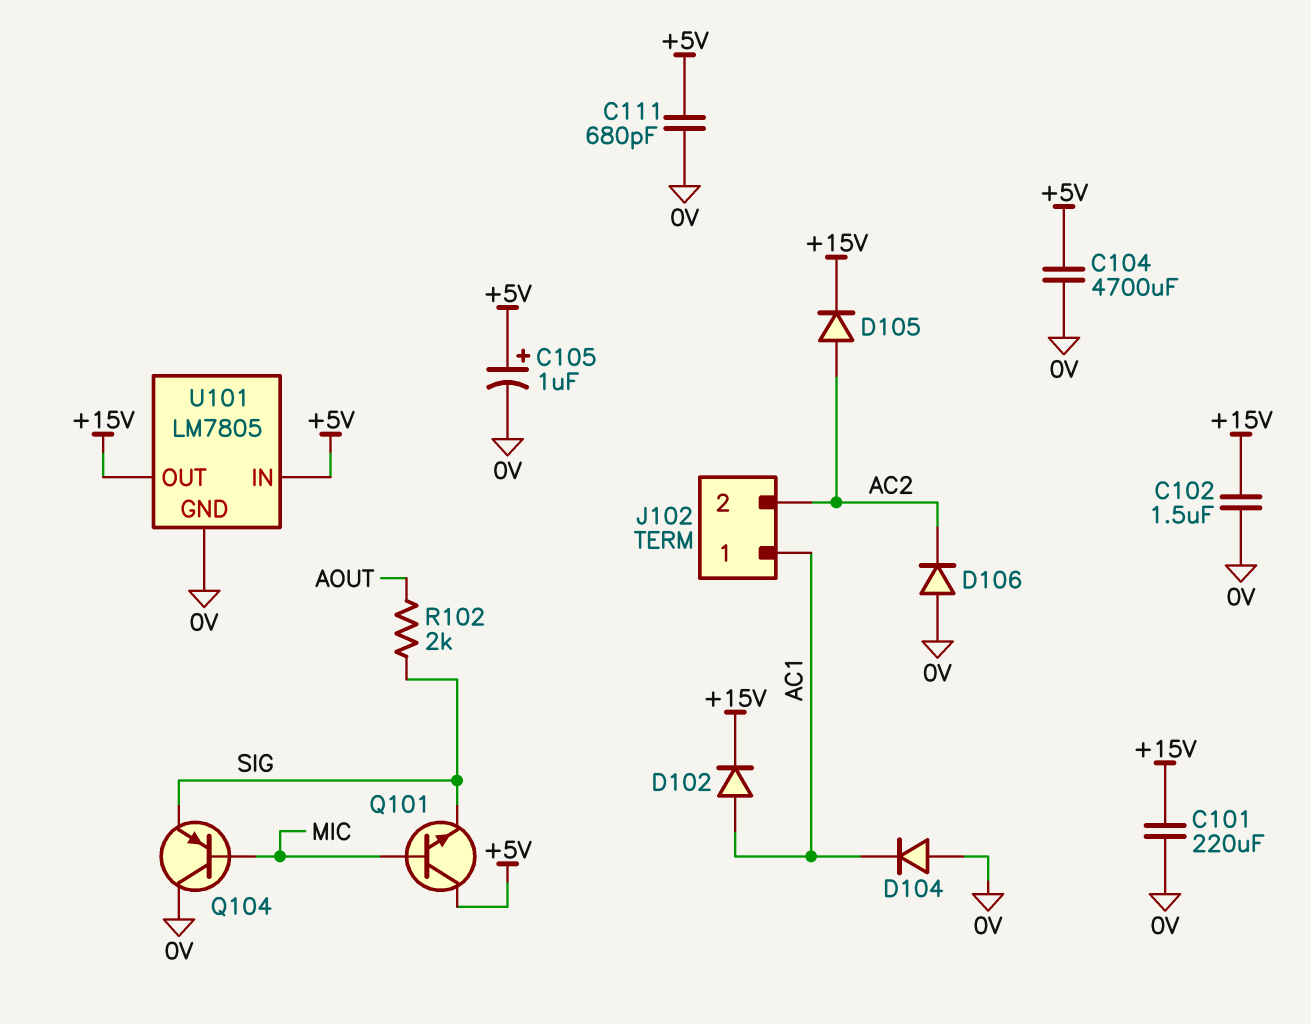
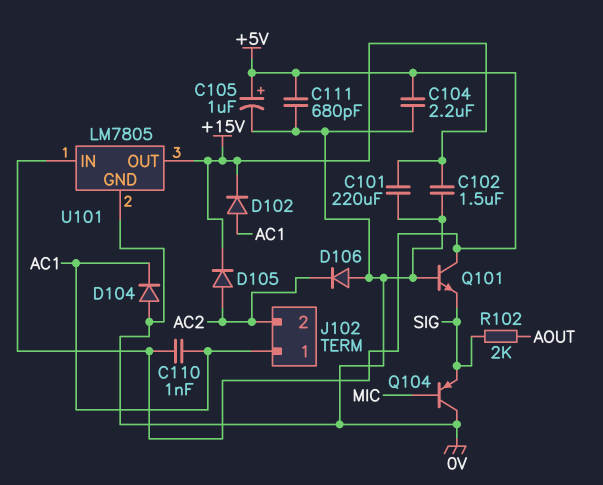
C104: 4700uF (+5V, 0V) -> 2.2uF (+5V, 0V)
C110: none -> 1nF (+5V, AC1)
Q101: NPN (B MIC, C +5V, E SIG) -> NPN (B 0V, C +5V, E SIG)

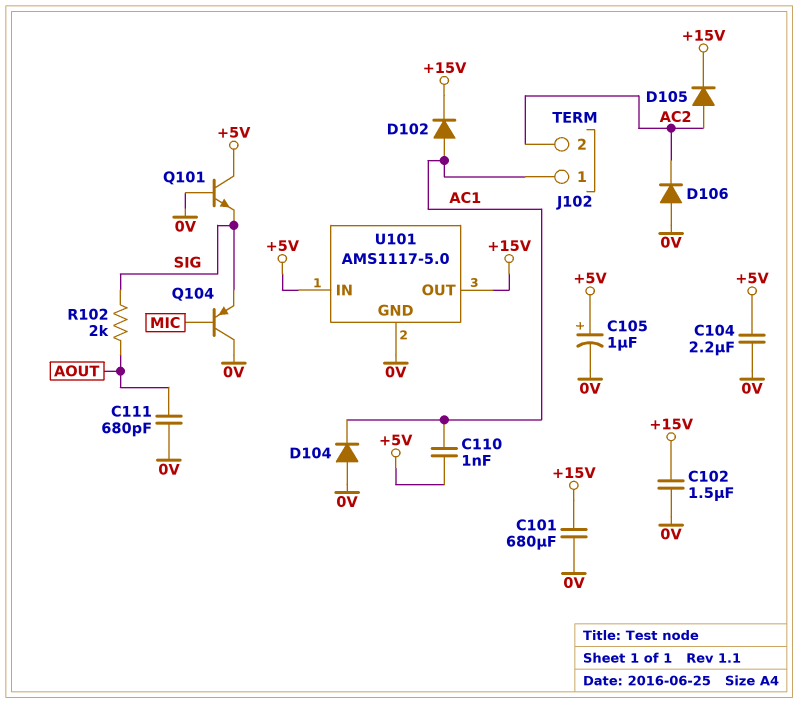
C101: 220uF (+15V, 0V) -> 680uF (+15V, 0V)
C111: 680pF (+5V, 0V) -> 680pF (0V, AOUT)
U101: LM7805 -> AMS1117-5.0

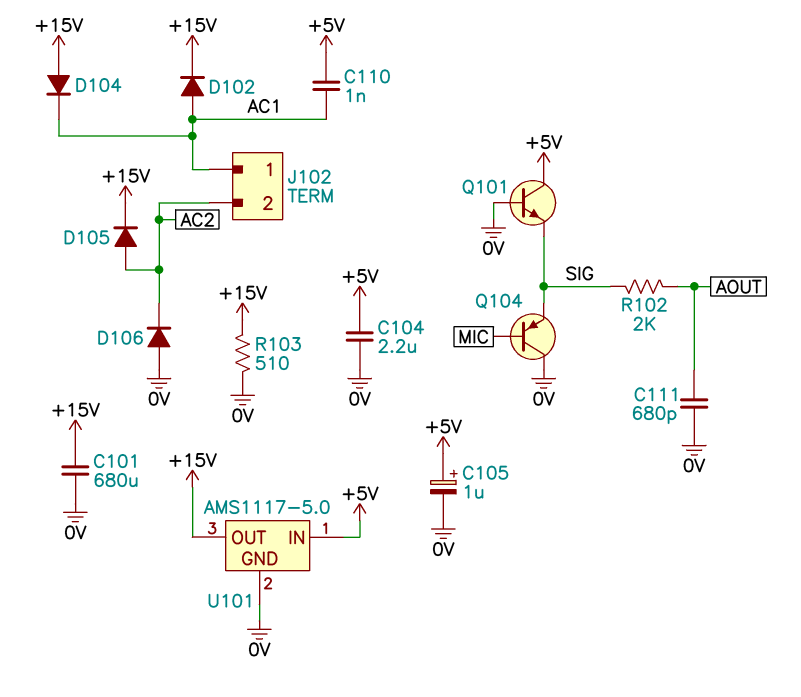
C102: 1.5uF (+15V, 0V) -> none
D104: diode (A 0V, K AC1) -> diode (A +15V, K AC1)
R103: none -> 510 (+15V, 0V)

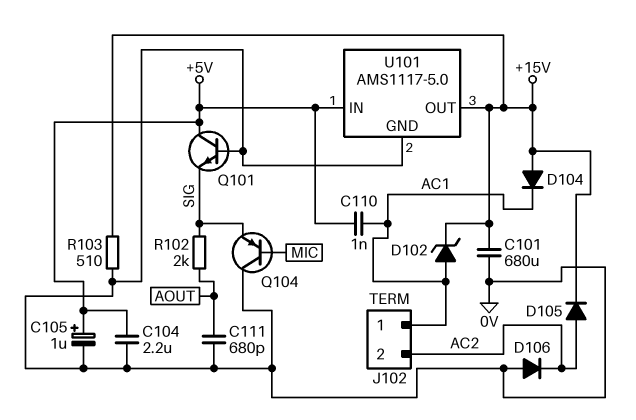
D102: diode (A AC1, K +15V) -> zener (A AC1, K +15V)

